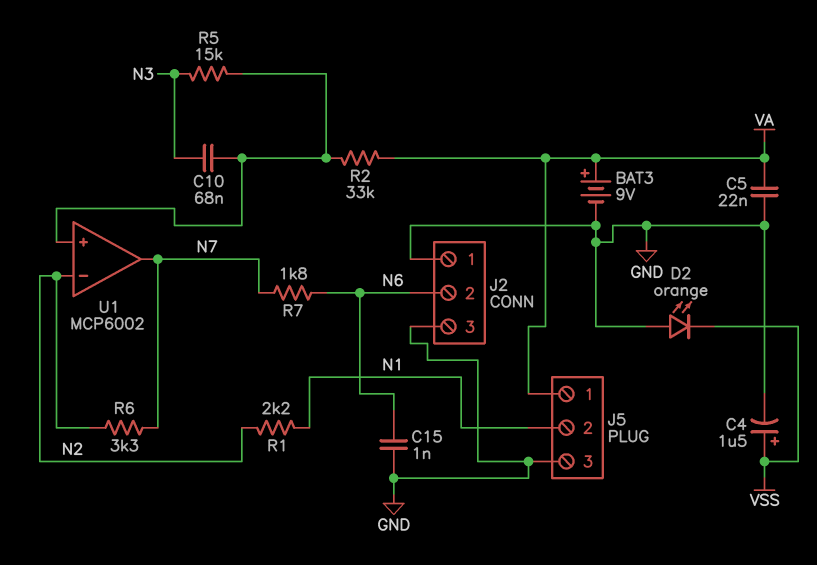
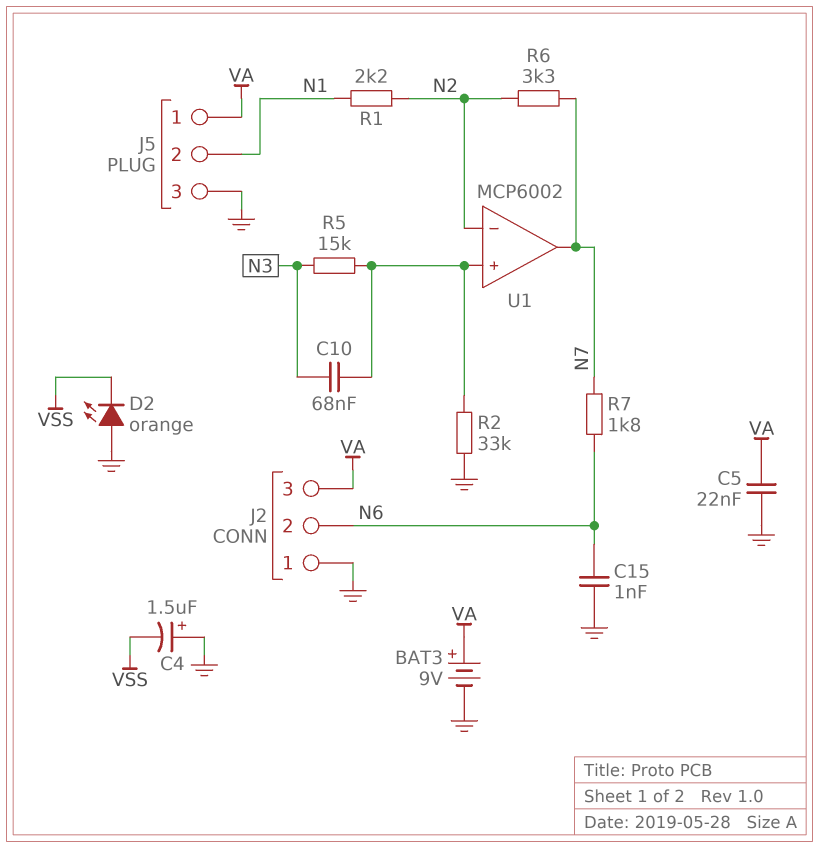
C4: 1.5uF (plus VSS, minus GND) -> 1.5uF (plus GND, minus VSS)
J2 pin 3: GND -> VA
R2: 33k (U1/in+, VA) -> 33k (GND, U1/in+)

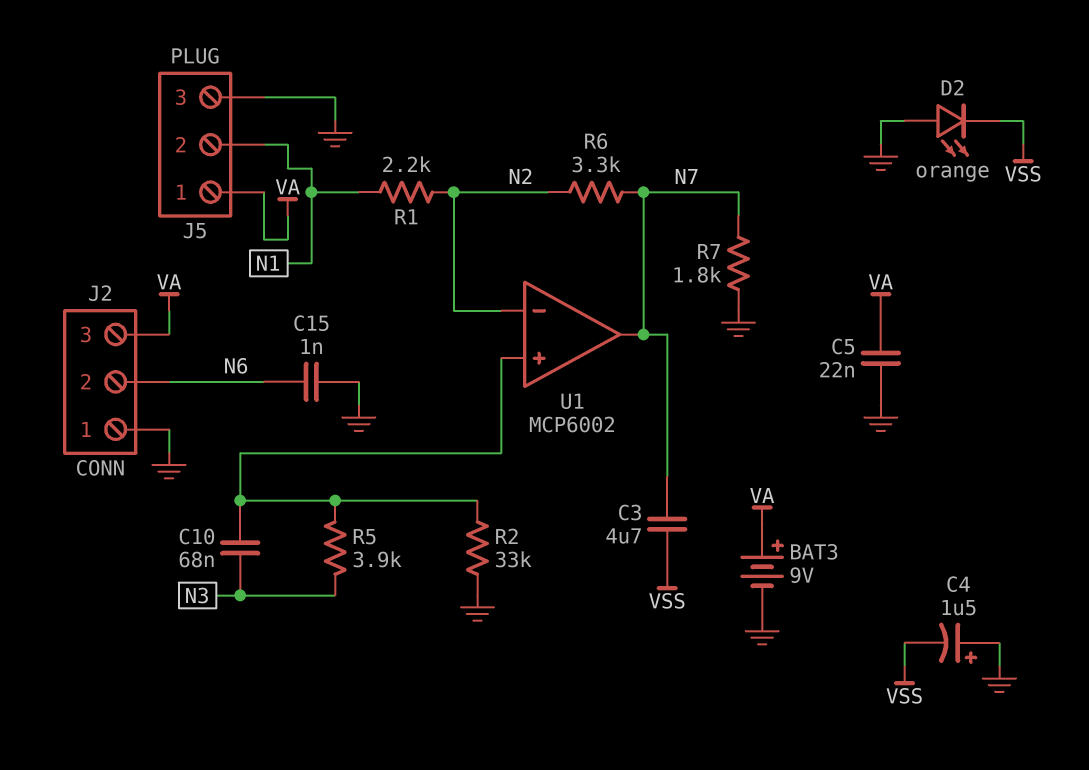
C3: none -> 4.7uF (N7, VSS)
R5: 15k (N3, U1/in+) -> 3.9k (N3, U1/in+)
R7: 1.8k (N6, N7) -> 1.8k (GND, N7)

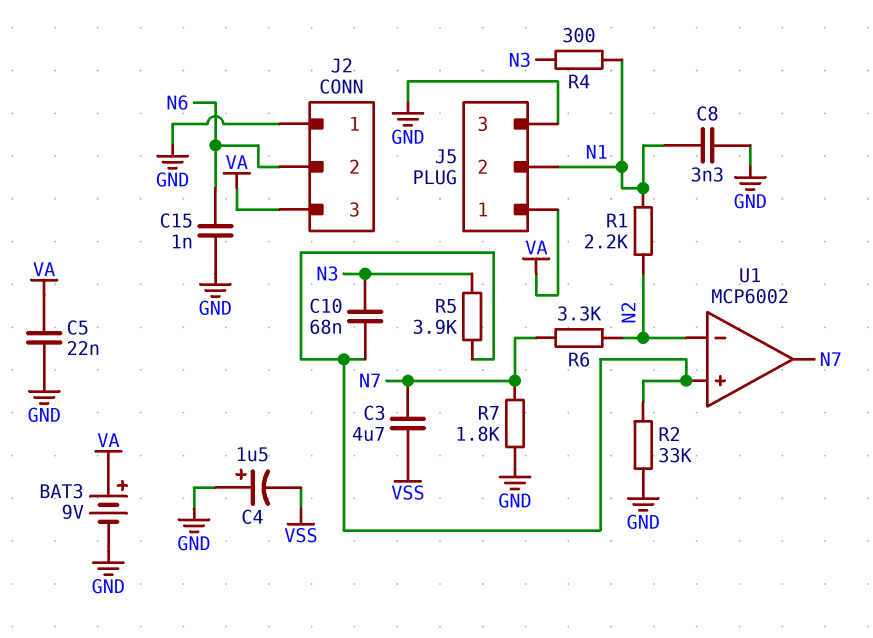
C8: none -> 3.3nF (GND, N1)
D2: LED orange (A GND, K VSS) -> none
R4: none -> 300 (N1, N3)

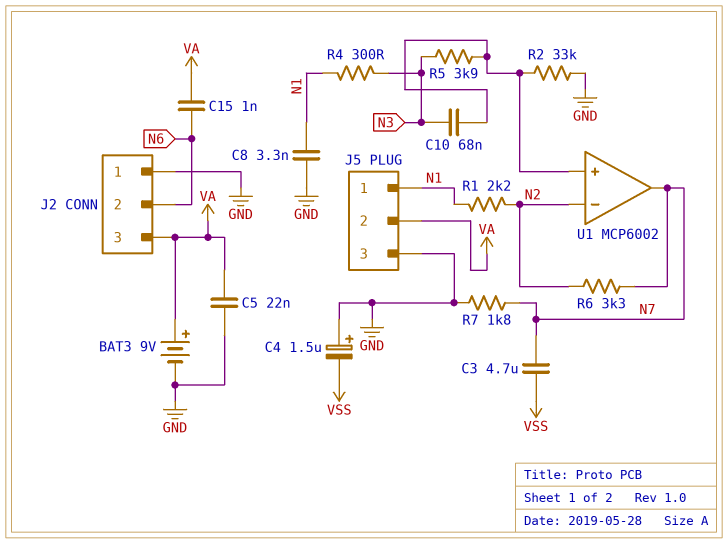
C15: 1nF (GND, N6) -> 1nF (N6, VA)
J5 pin 1: VA -> N1
J5 pin 2: N1 -> VA

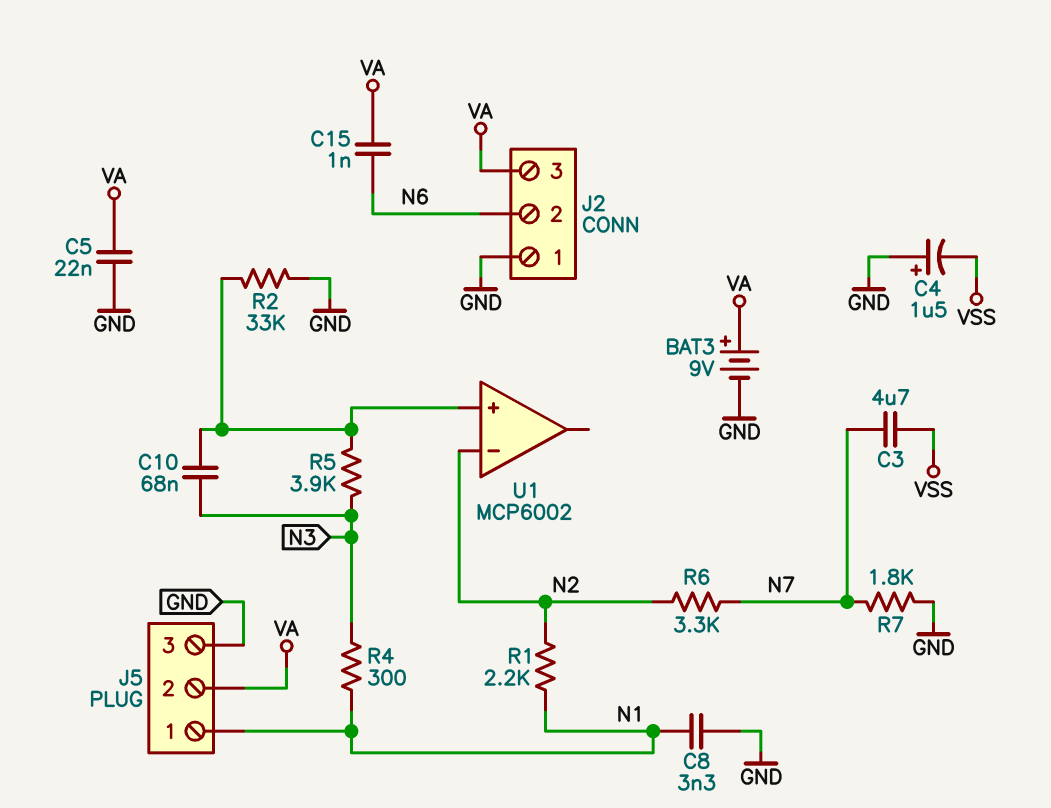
U1 pin out: N7 -> none

